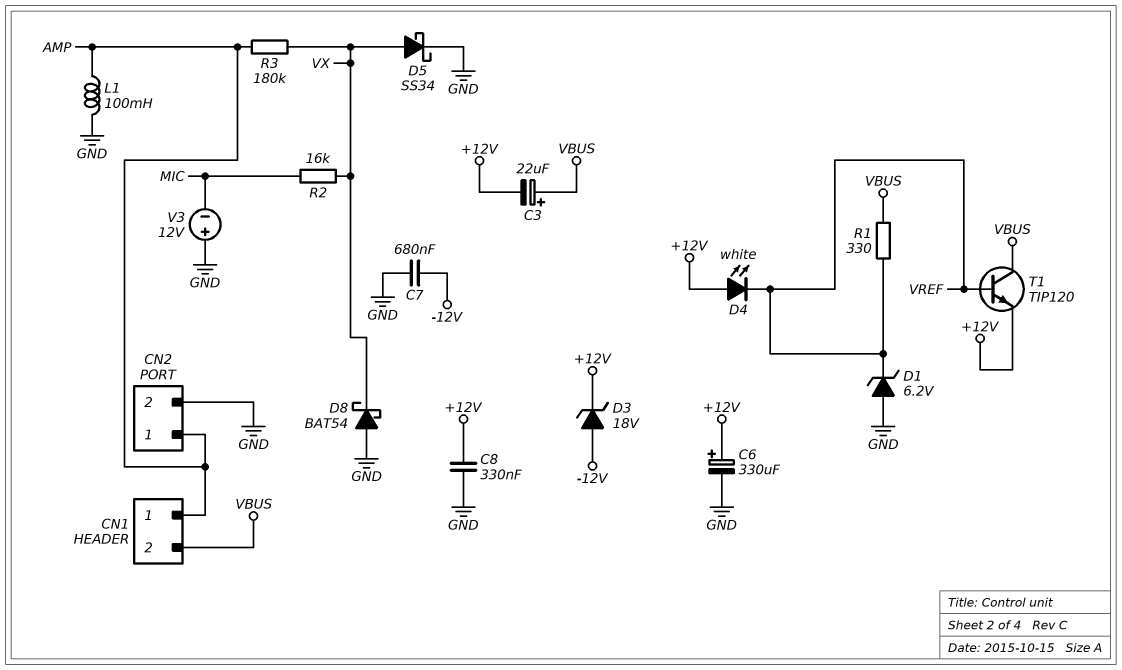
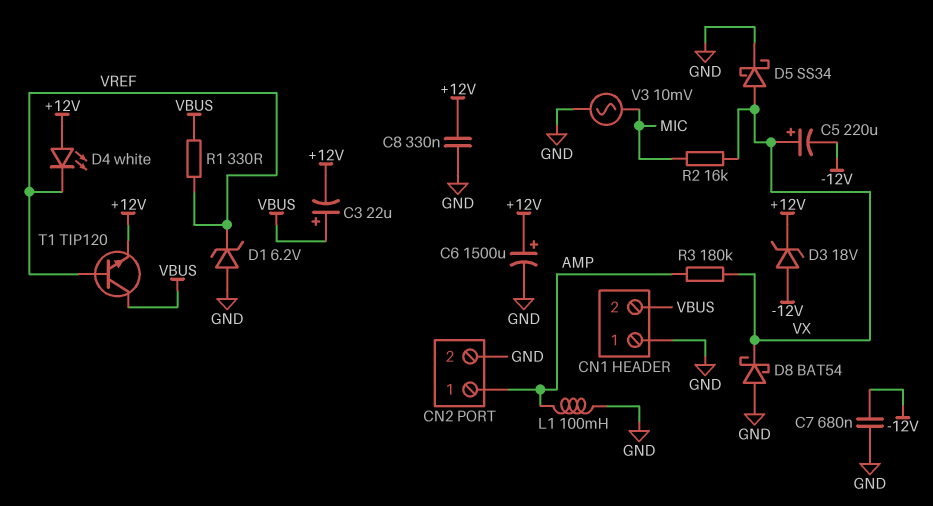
C5: none -> 220uF (plus VX, minus -12V)
C6: 330uF (plus +12V, minus GND) -> 1500uF (plus +12V, minus GND)
CN1 pin 1: AMP -> GND
V3: 12V (plus GND, minus MIC) -> AC 10mV (GND, MIC)

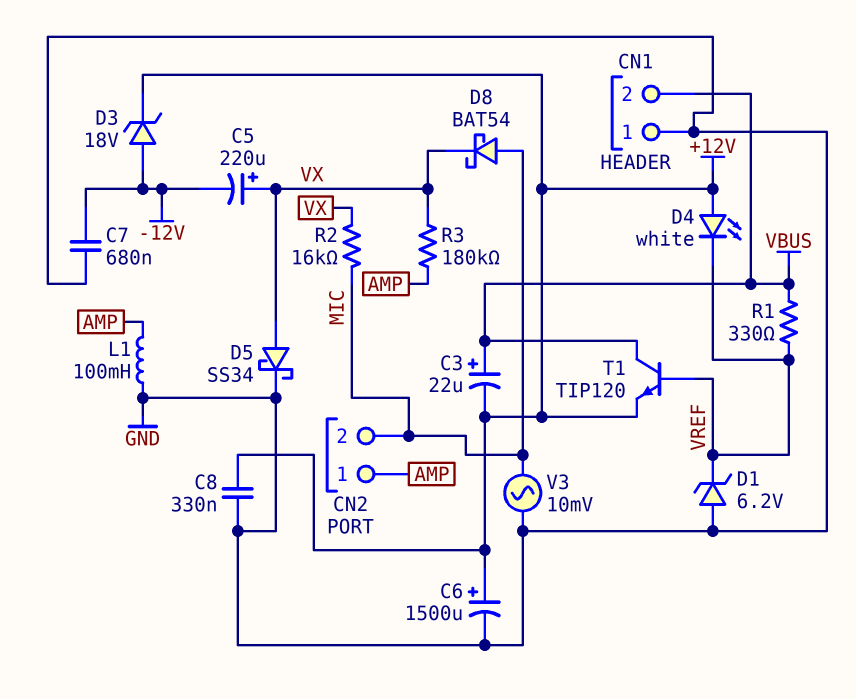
CN2 pin 2: GND -> MIC
D8: schottky BAT54 (A GND, K VX) -> schottky BAT54 (A MIC, K VX)

